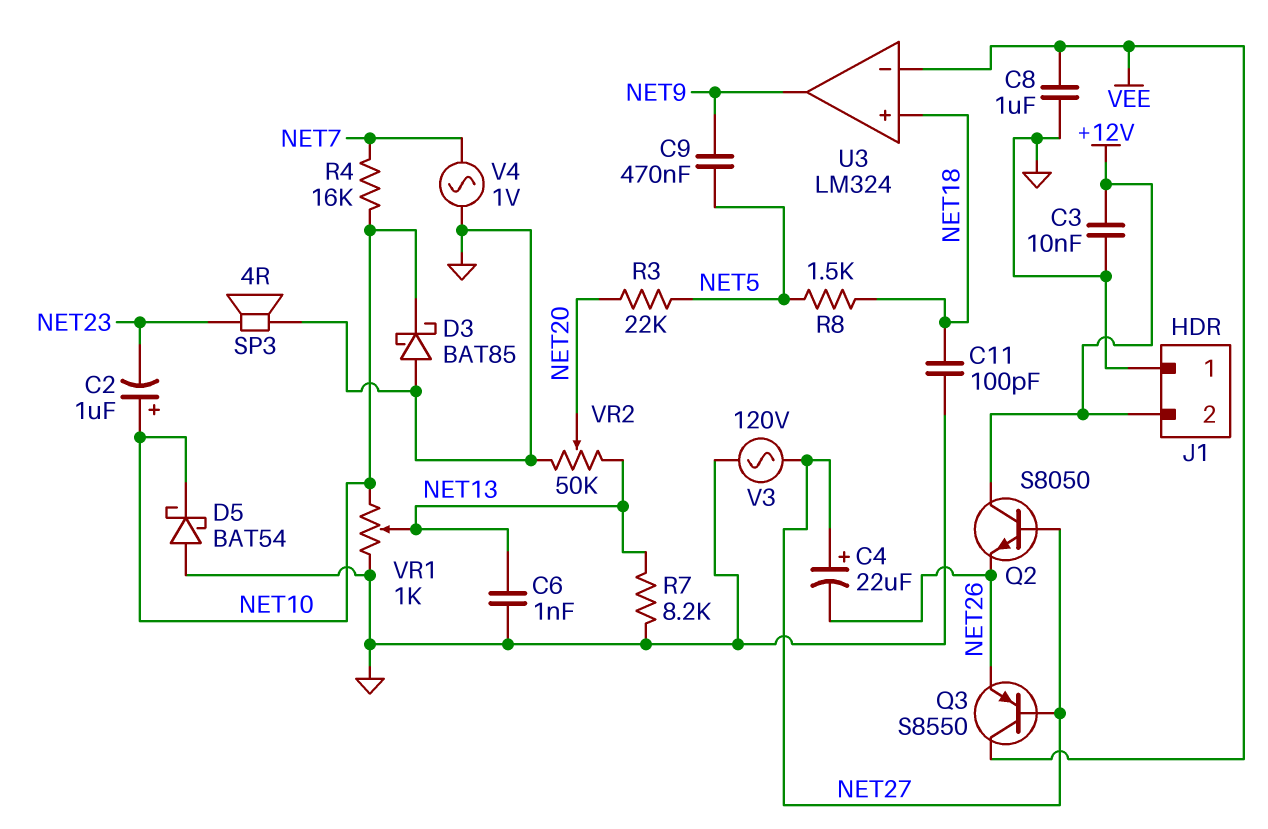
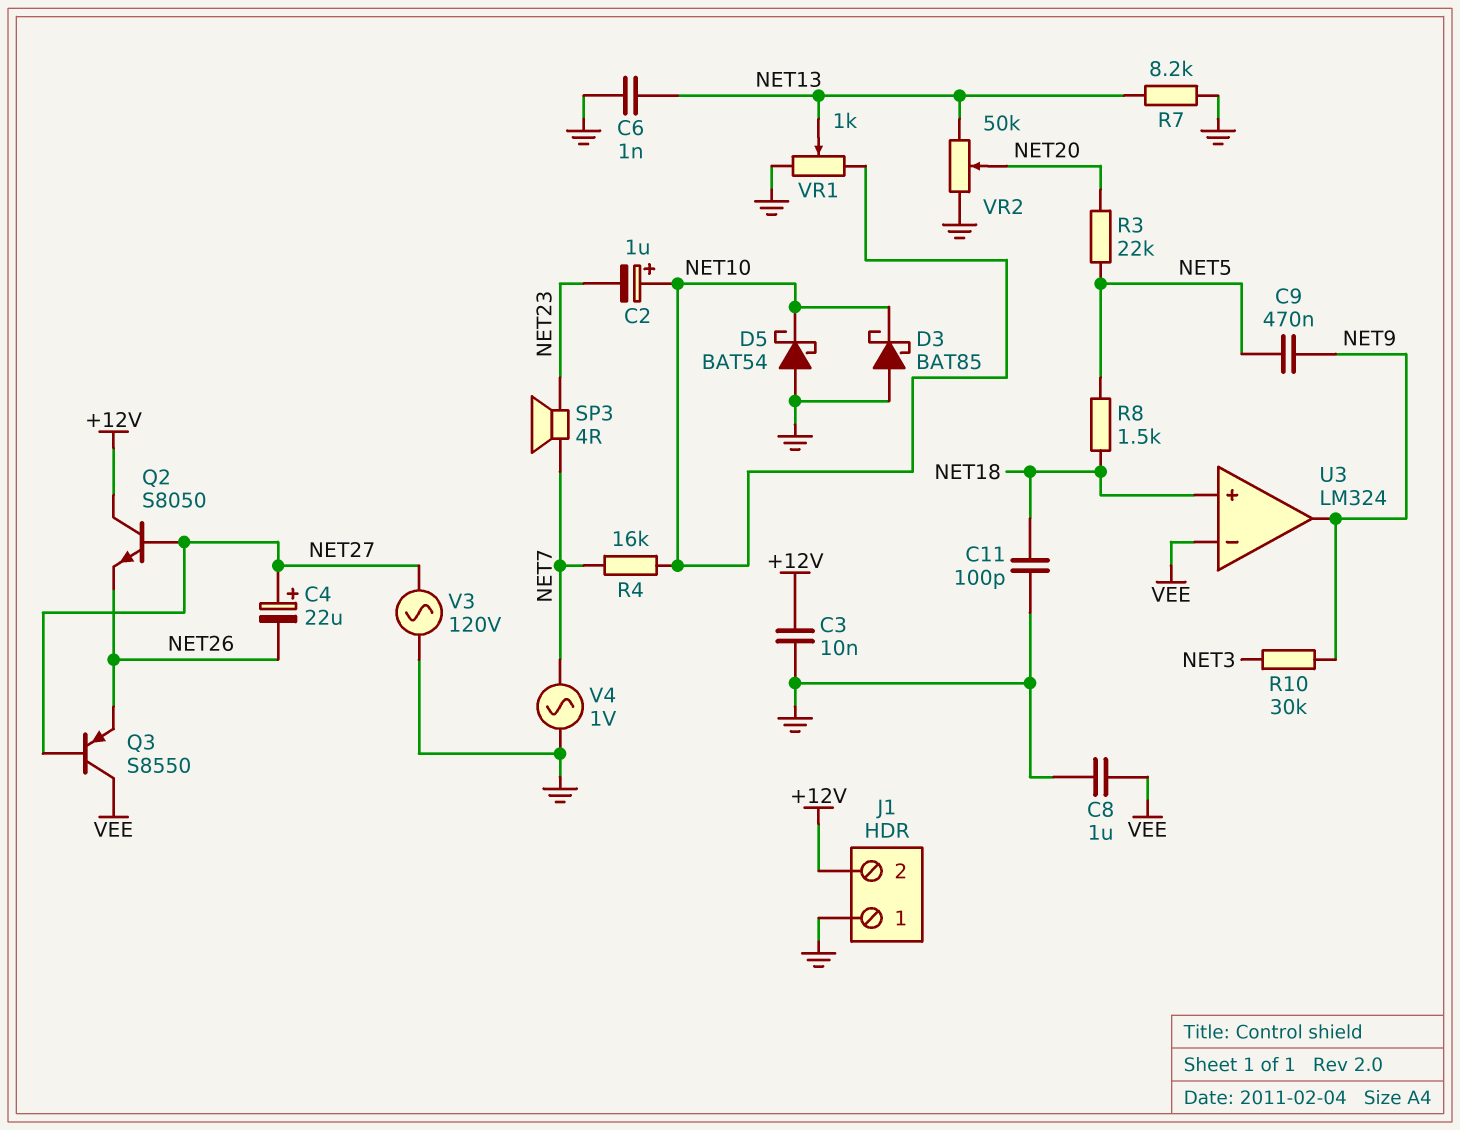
R10: none -> 30k (NET3, NET9)
SP3: speaker 4R (GND, NET23) -> speaker 4R (NET7, NET23)

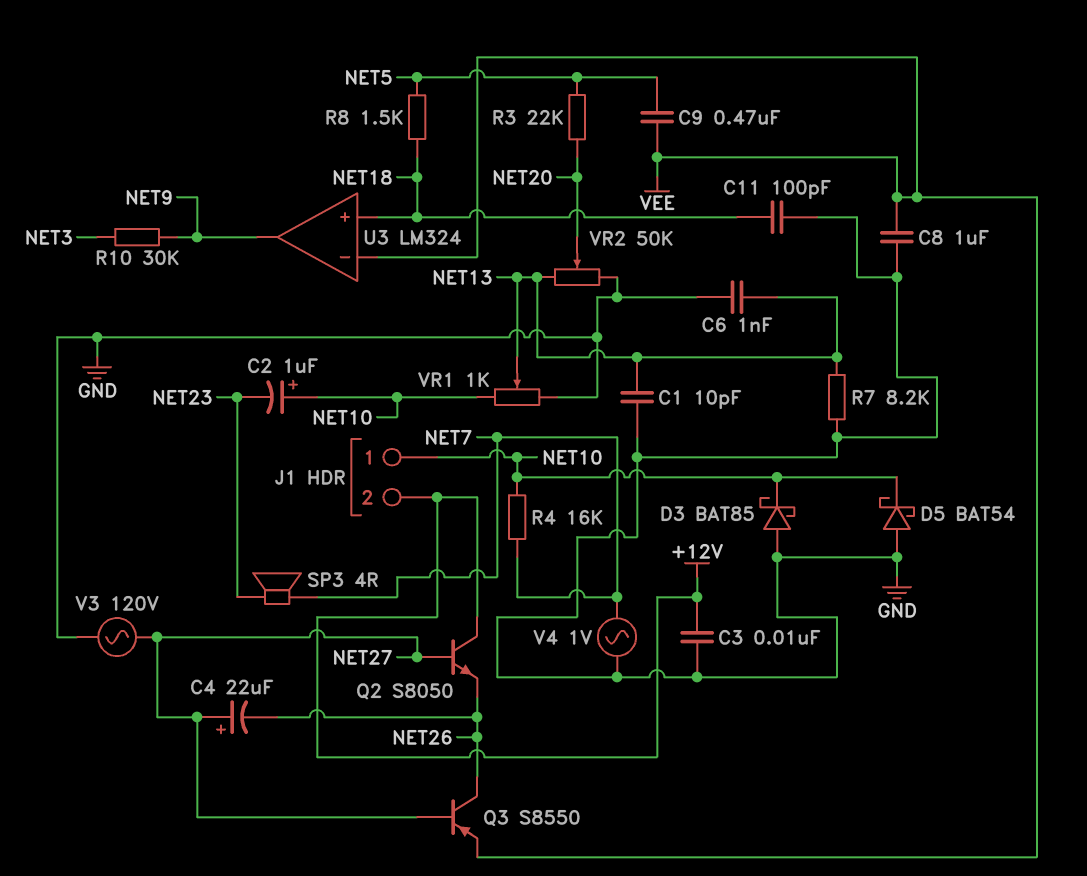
C1: none -> 10pF (GND, NET13)
C9: 470nF (NET5, NET9) -> 470nF (NET5, VEE)
J1 pin 1: GND -> NET10
Q3: PNP S8550 (B NET27, C VEE, E NET26) -> PNP S8550 (B NET27, C NET26, E VEE)

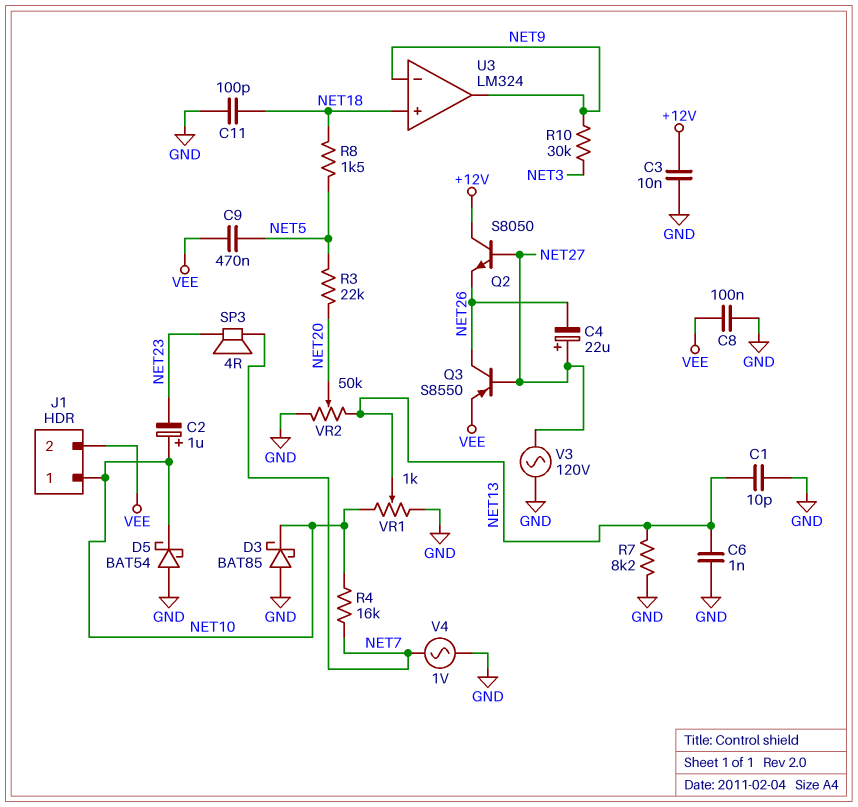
C8: 1uF (GND, VEE) -> 100nF (GND, VEE)
J1 pin 2: +12V -> VEE
U3 pin in-: VEE -> NET9

